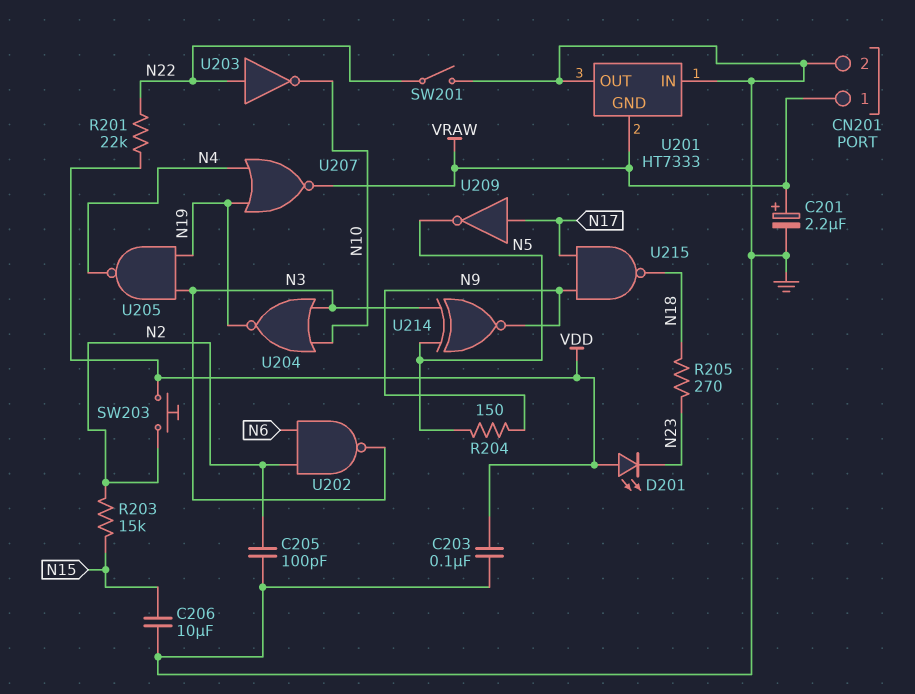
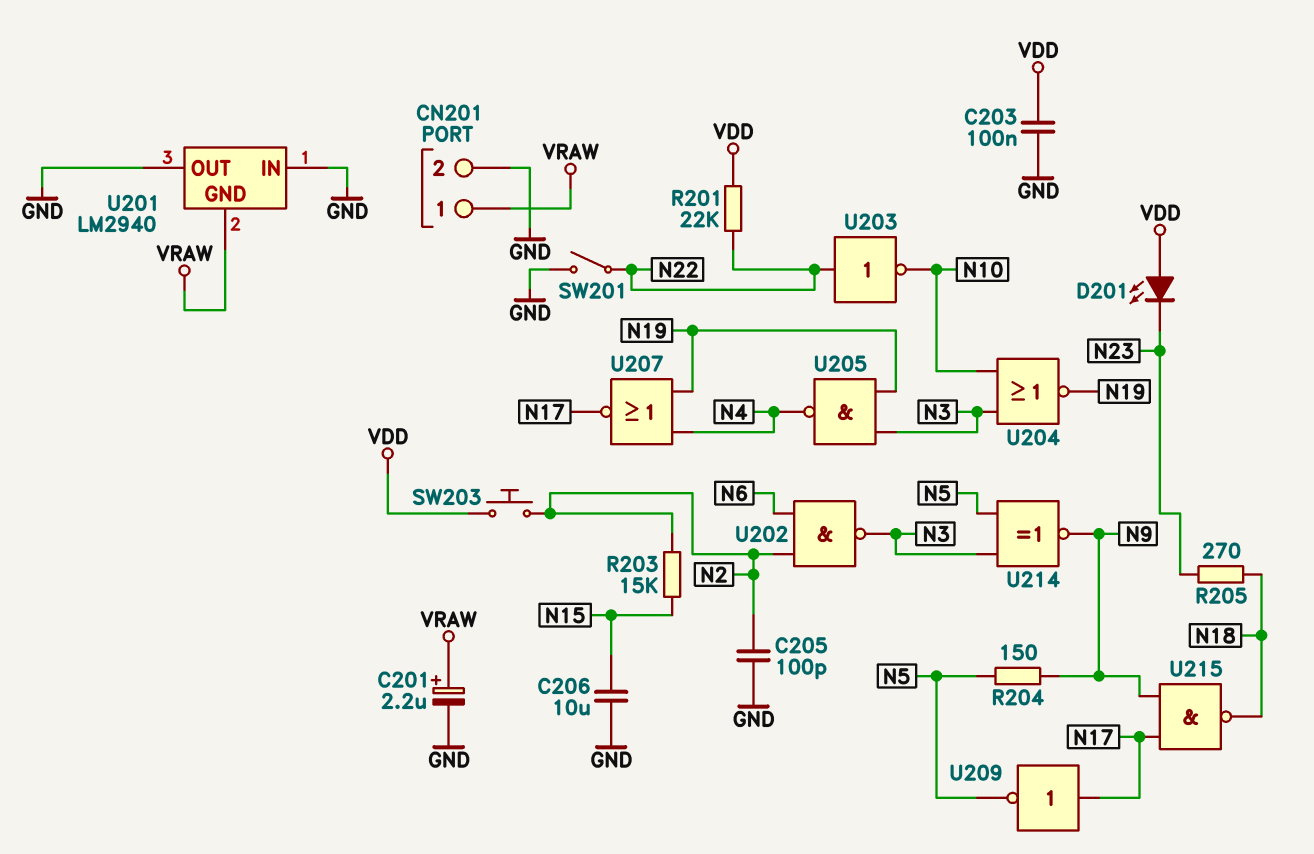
U201: HT7333 -> LM2940
U207: NOR (in N4, in N19, out VRAW) -> NOR (in N4, in N19, out N17)

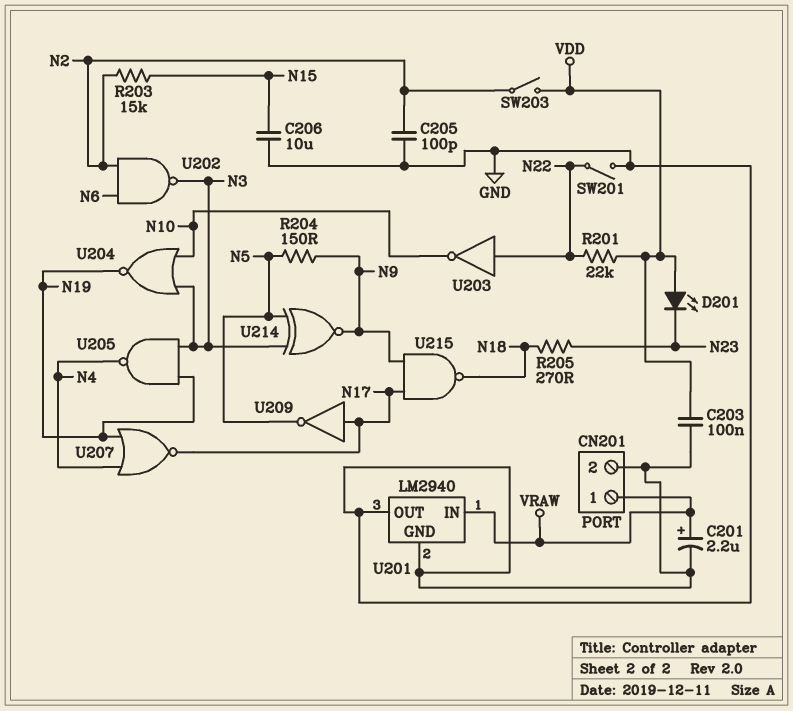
SW203: button (N2, VDD) -> switch (N2, VDD)
U201 pin GND: VRAW -> GND
U201 pin IN: GND -> VRAW

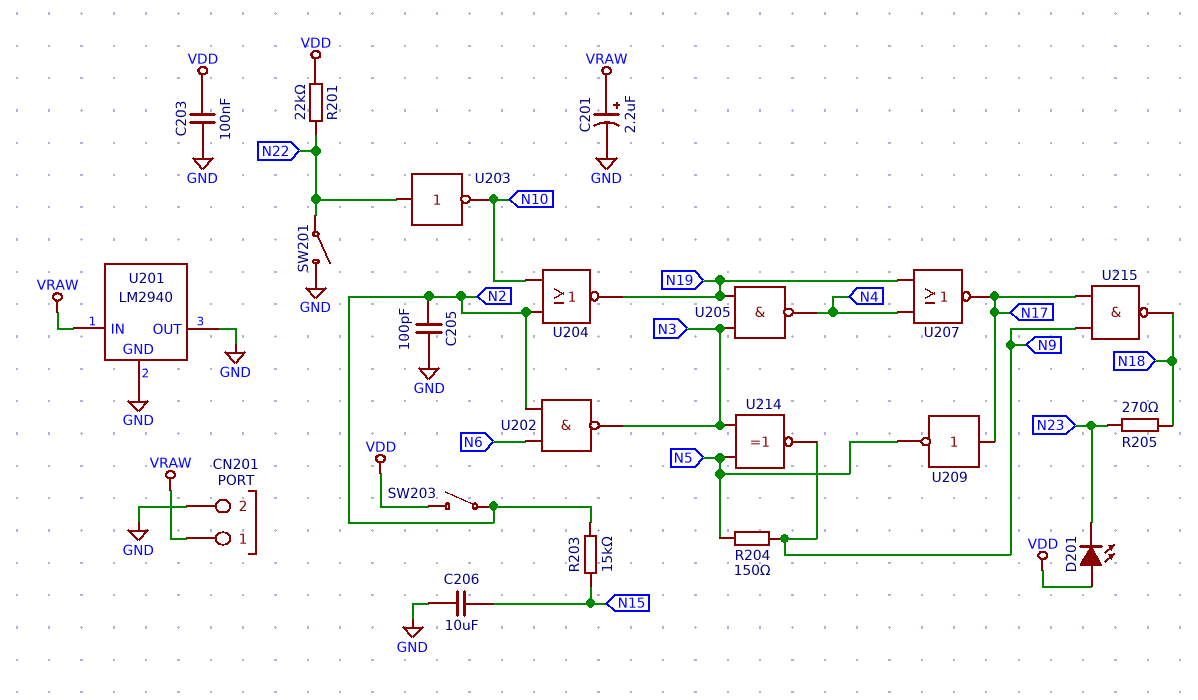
U204: NOR (in N3, in N10, out N19) -> NOR (in N2, in N10, out N19)

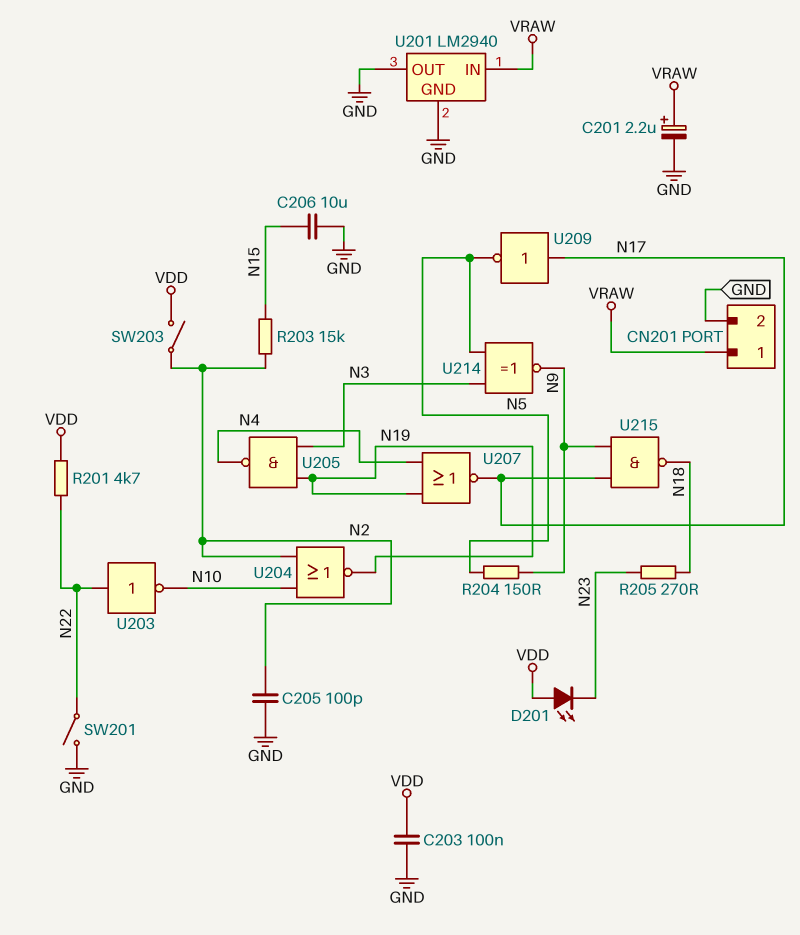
R201: 22k (N22, VDD) -> 4.7k (N22, VDD)
U202: NAND (in N2, in N6, out N3) -> none

